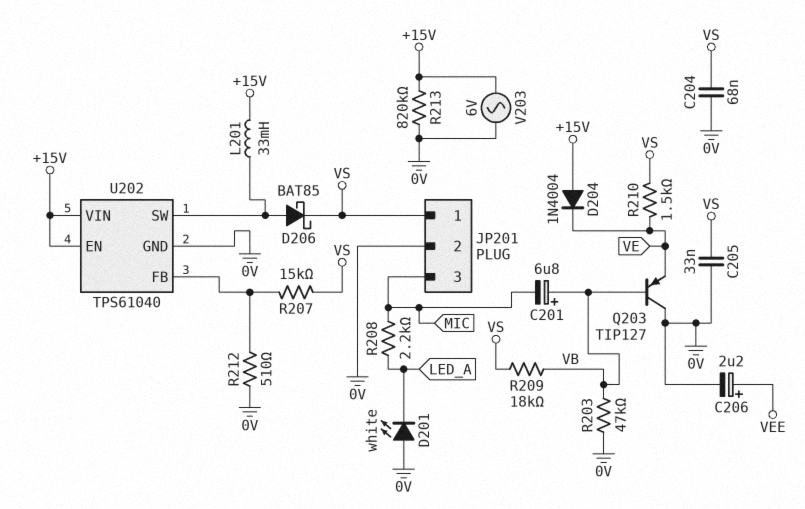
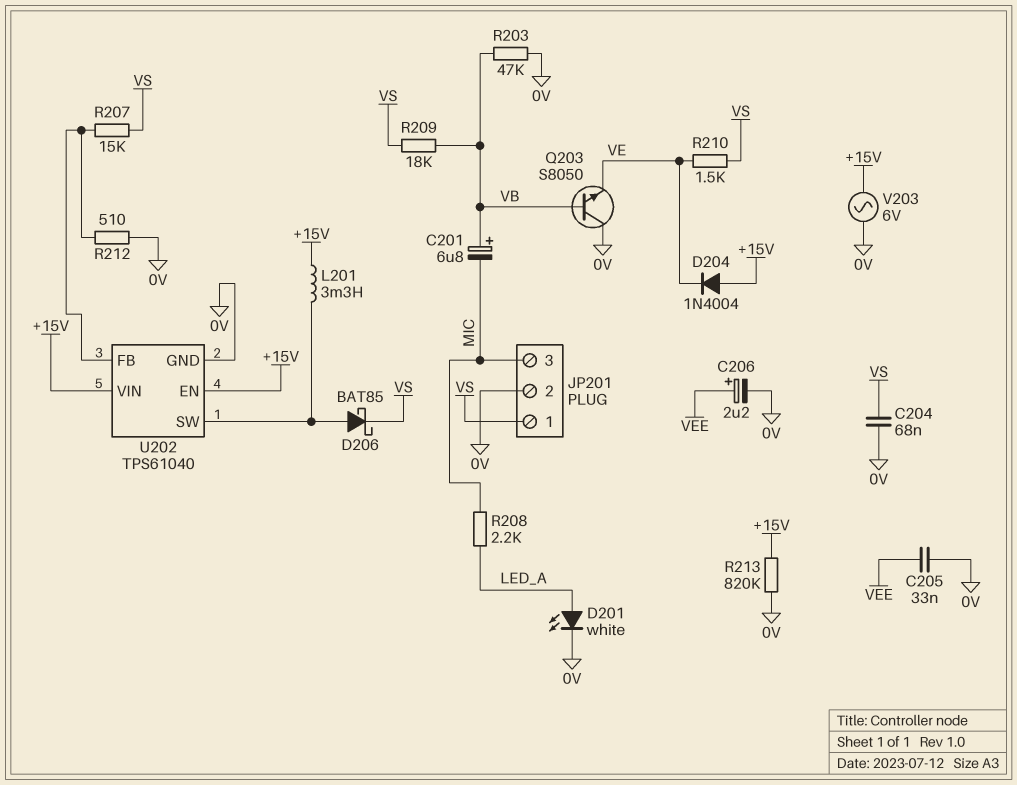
C205: 33nF (0V, VS) -> 33nF (0V, VEE)
D201: LED white (A 0V, K LED_A) -> LED white (A LED_A, K 0V)
L201: 33mH (+15V, U202/SW) -> 3.3mH (+15V, U202/SW)
Q203: PNP TIP127 (B VB, C 0V, E VE) -> NPN S8050 (B VB, C 0V, E VE)

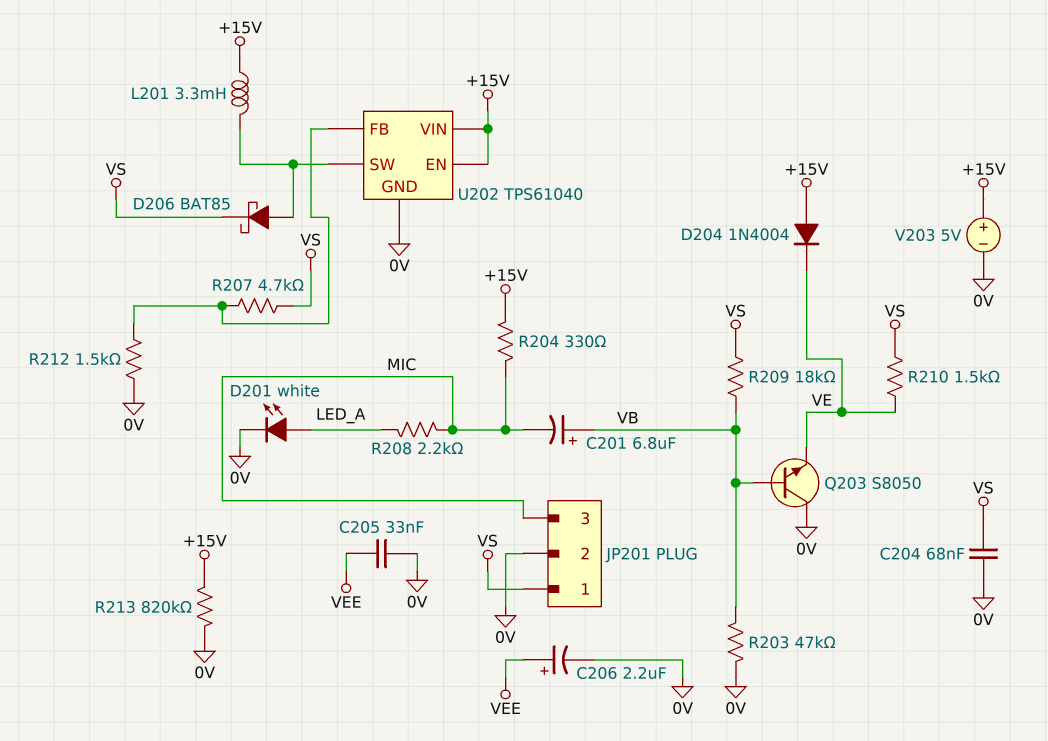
R204: none -> 330 (+15V, MIC)
R207: 15k (U202/FB, VS) -> 4.7k (U202/FB, VS)
R212: 510 (0V, U202/FB) -> 1.5k (0V, U202/FB)
V203: AC 6V (+15V, 0V) -> 5V (plus +15V, minus 0V)

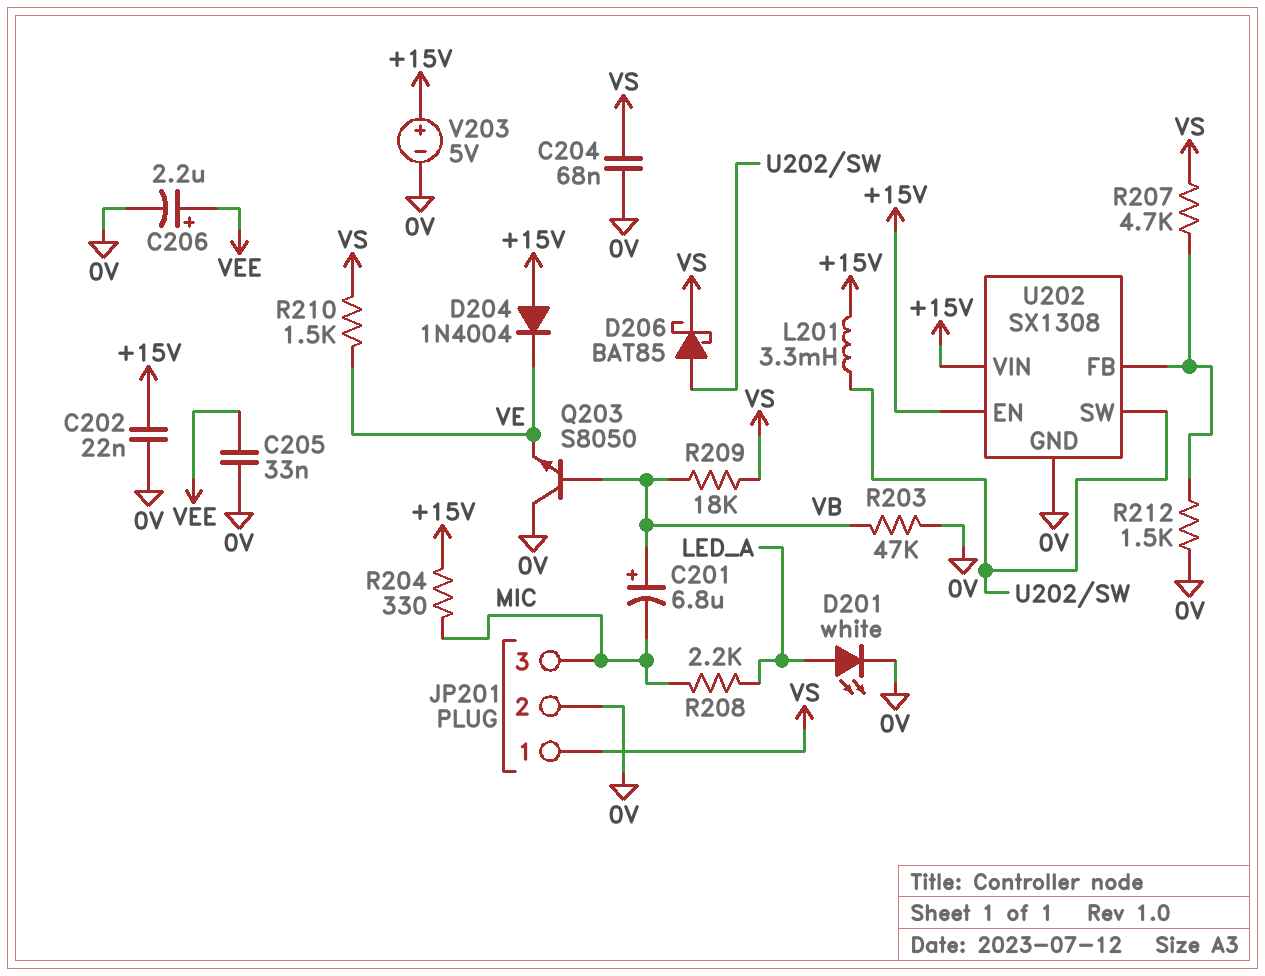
C202: none -> 22nF (+15V, 0V)
R213: 820k (+15V, 0V) -> none
U202: TPS61040 -> SX1308

